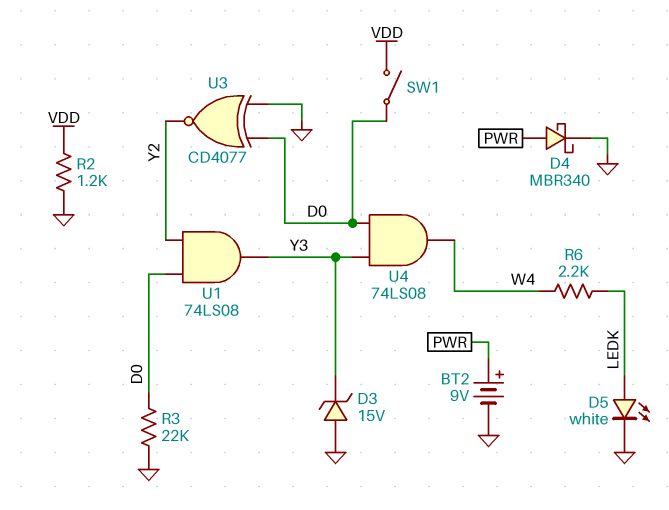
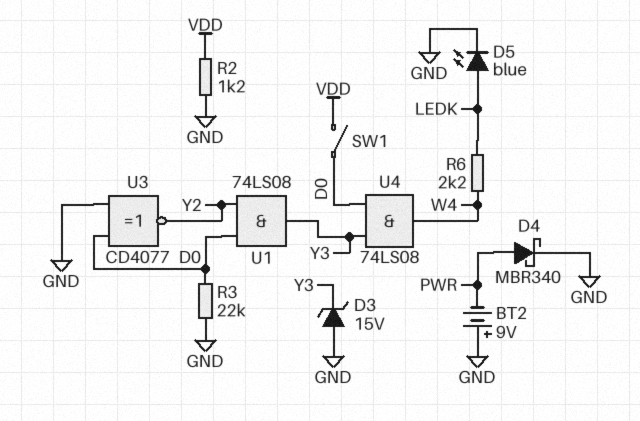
BT2: 9V (plus PWR, minus GND) -> 9V (plus GND, minus PWR)
D5: LED white (A LEDK, K GND) -> LED blue (A LEDK, K GND)

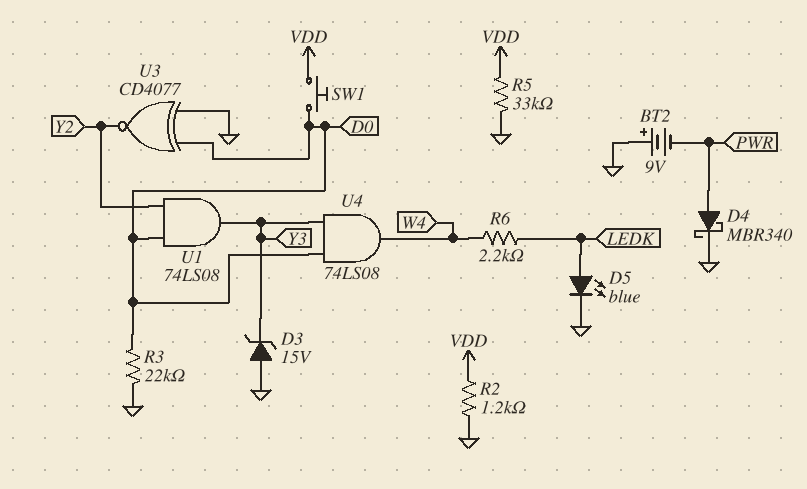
R5: none -> 33k (GND, VDD)
SW1: switch (D0, VDD) -> button (D0, VDD)

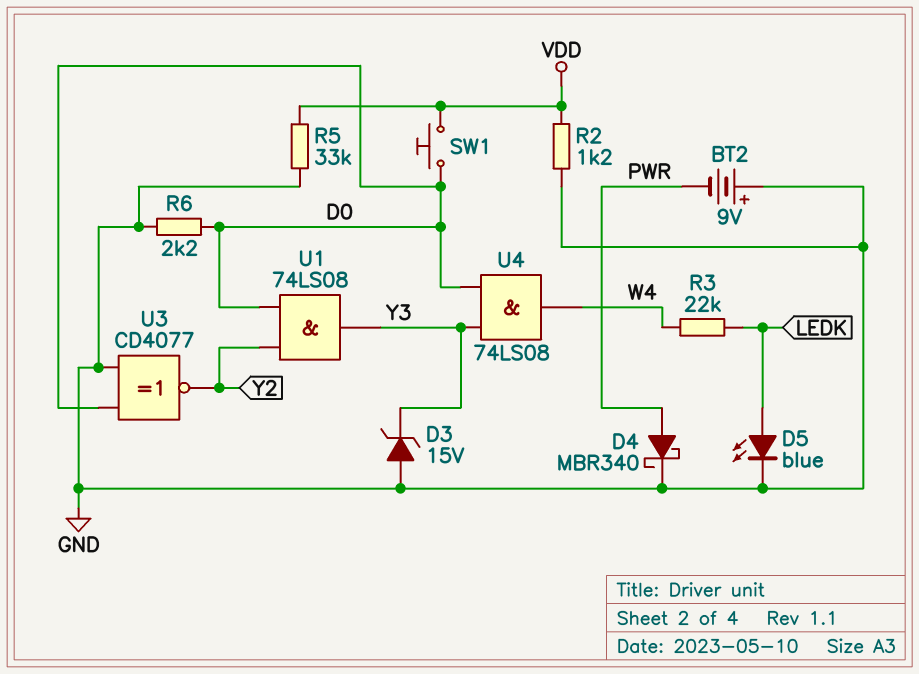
R3: 22k (D0, GND) -> 22k (LEDK, W4)
R6: 2.2k (LEDK, W4) -> 2.2k (D0, GND)

